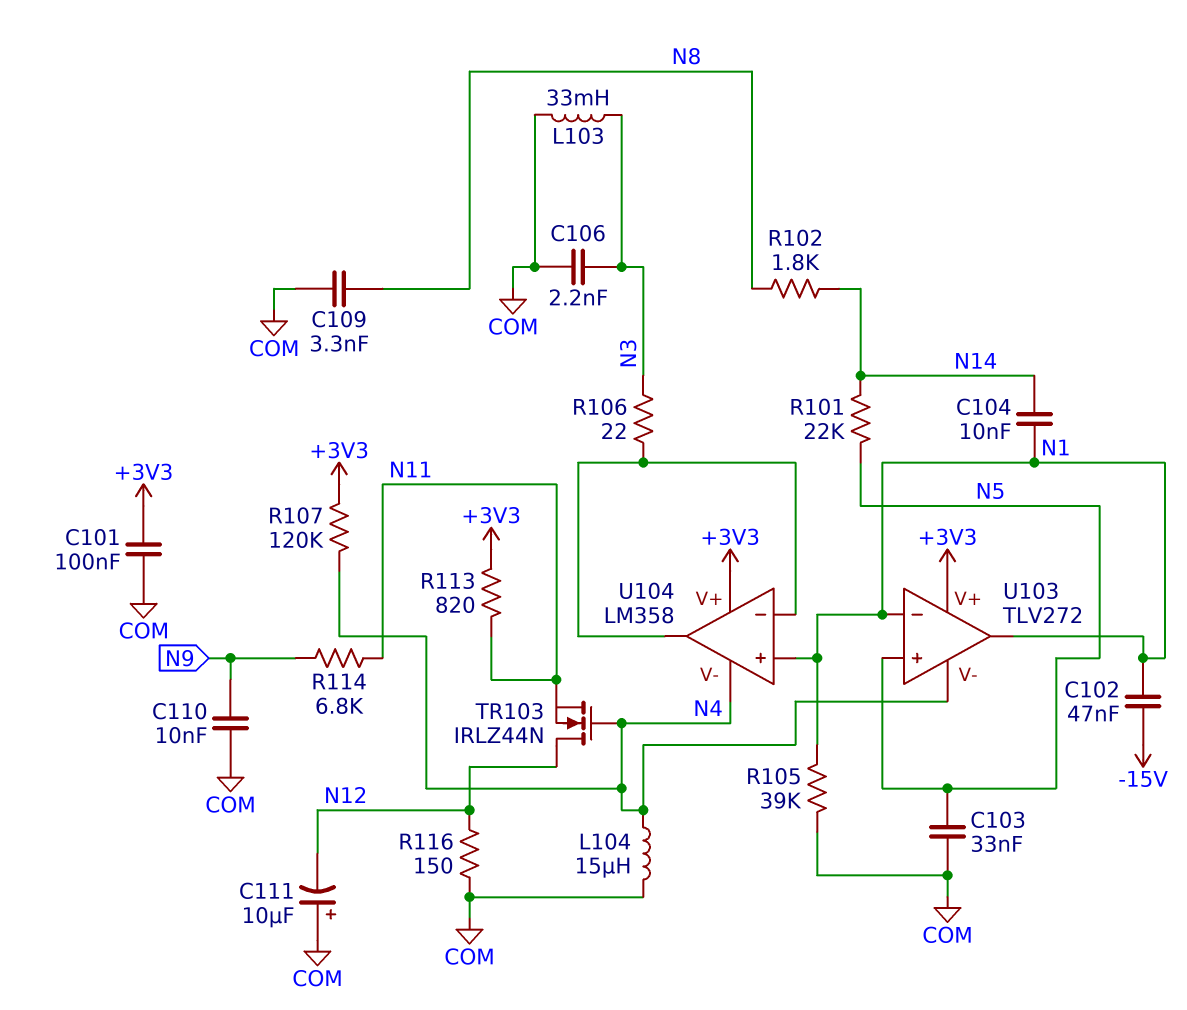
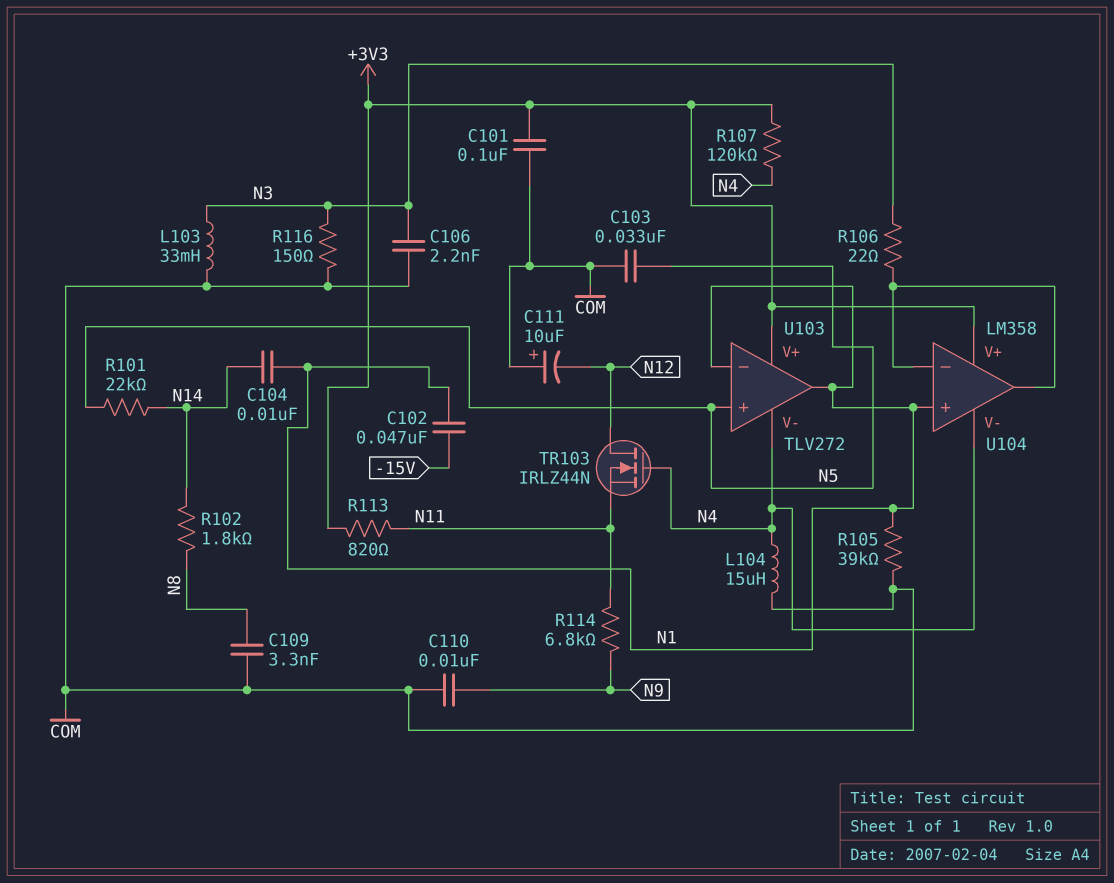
R116: 150 (COM, N12) -> 150 (COM, N3)

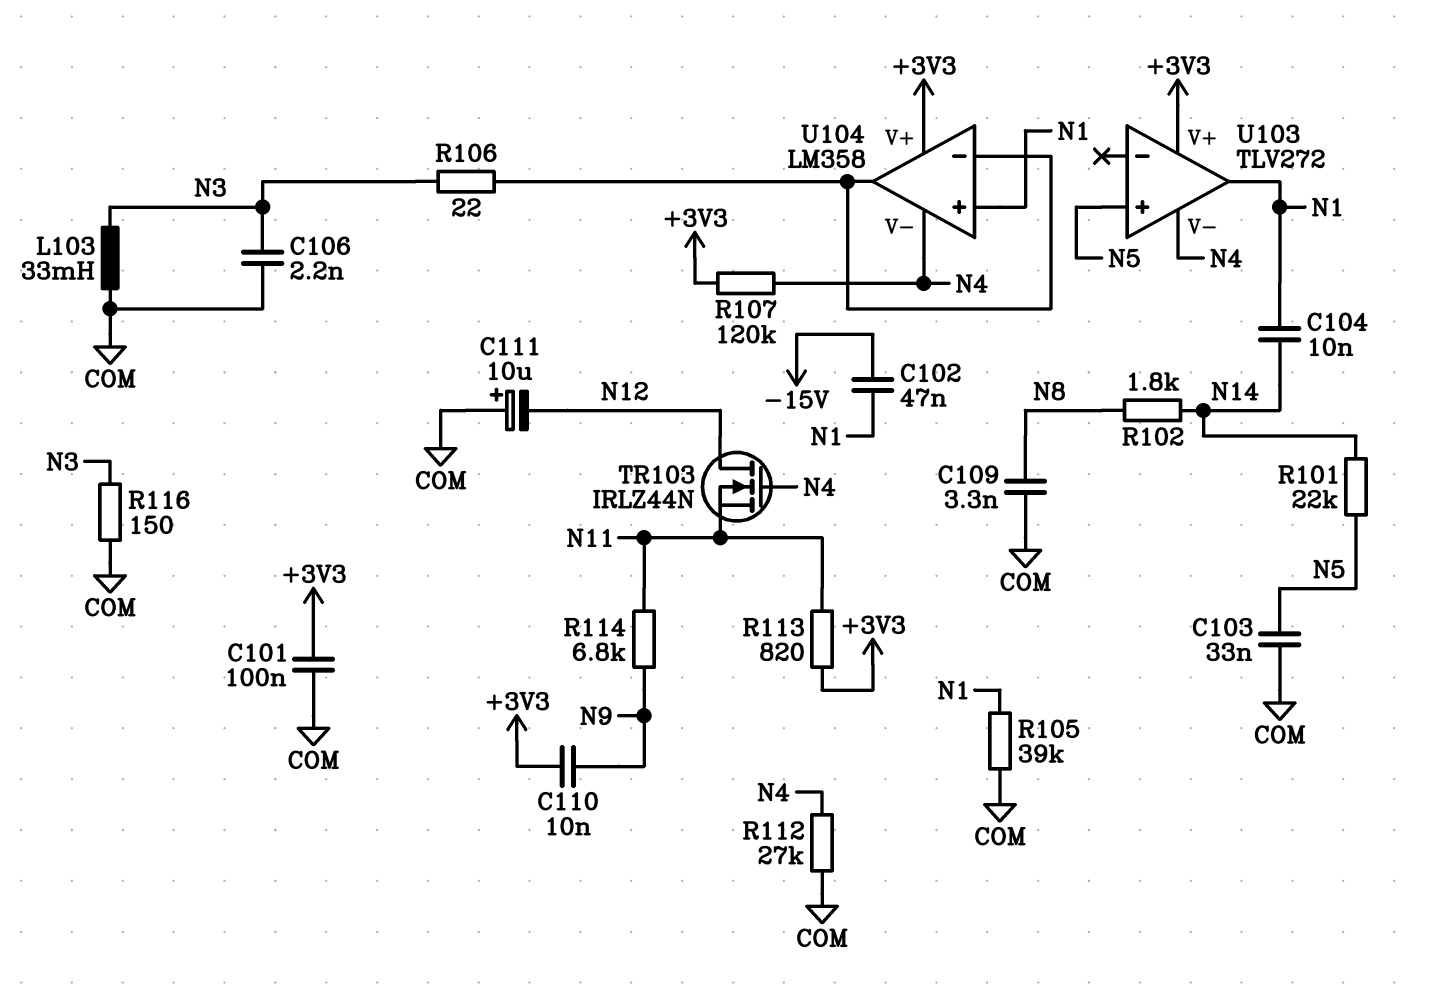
C110: 10nF (COM, N9) -> 10nF (+3V3, N9)
L104: 15uH (COM, N4) -> none
R112: none -> 27k (COM, N4)
U103 pin in-: N1 -> none

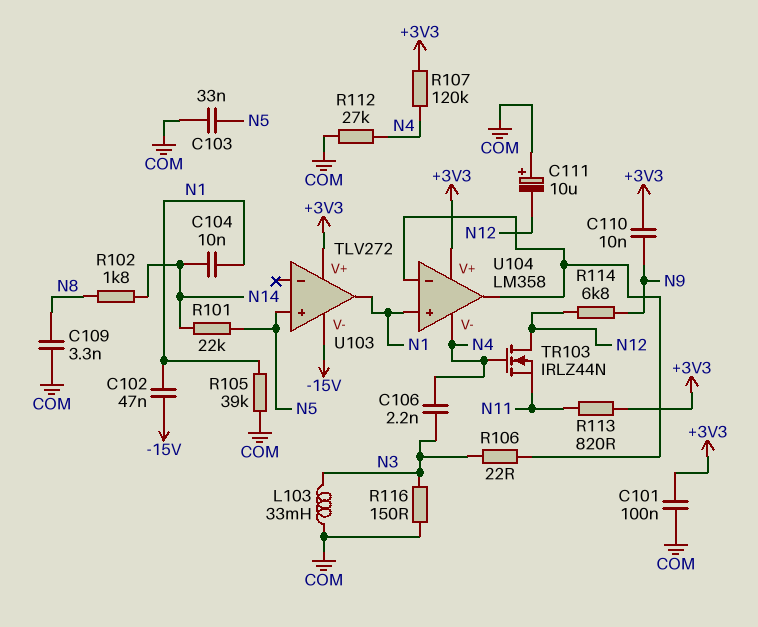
C106: 2.2nF (COM, N3) -> 2.2nF (N3, N4)
R114: 6.8k (N9, N11) -> 6.8k (N9, N12)
U103 pin V-: N4 -> -15V

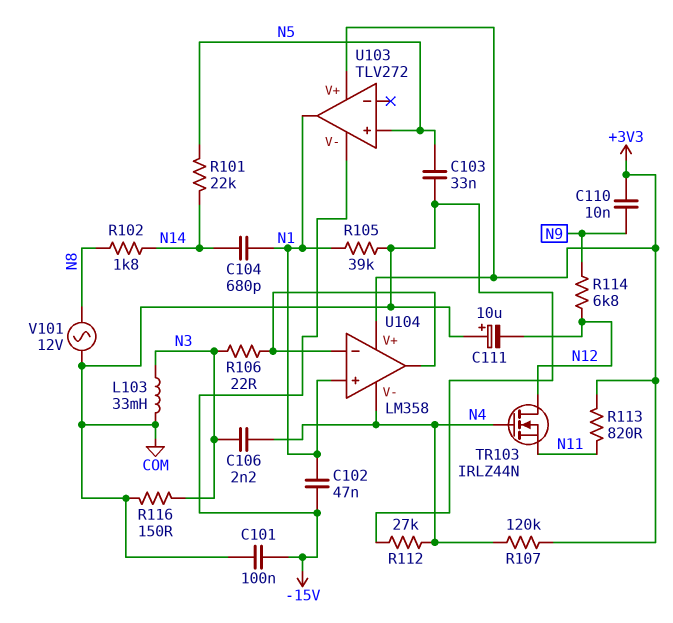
C101: 100nF (+3V3, COM) -> 100nF (-15V, COM)
C104: 10nF (N1, N14) -> 680pF (N1, N14)
C109: 3.3nF (COM, N8) -> none
V101: none -> AC 12V (COM, N8)

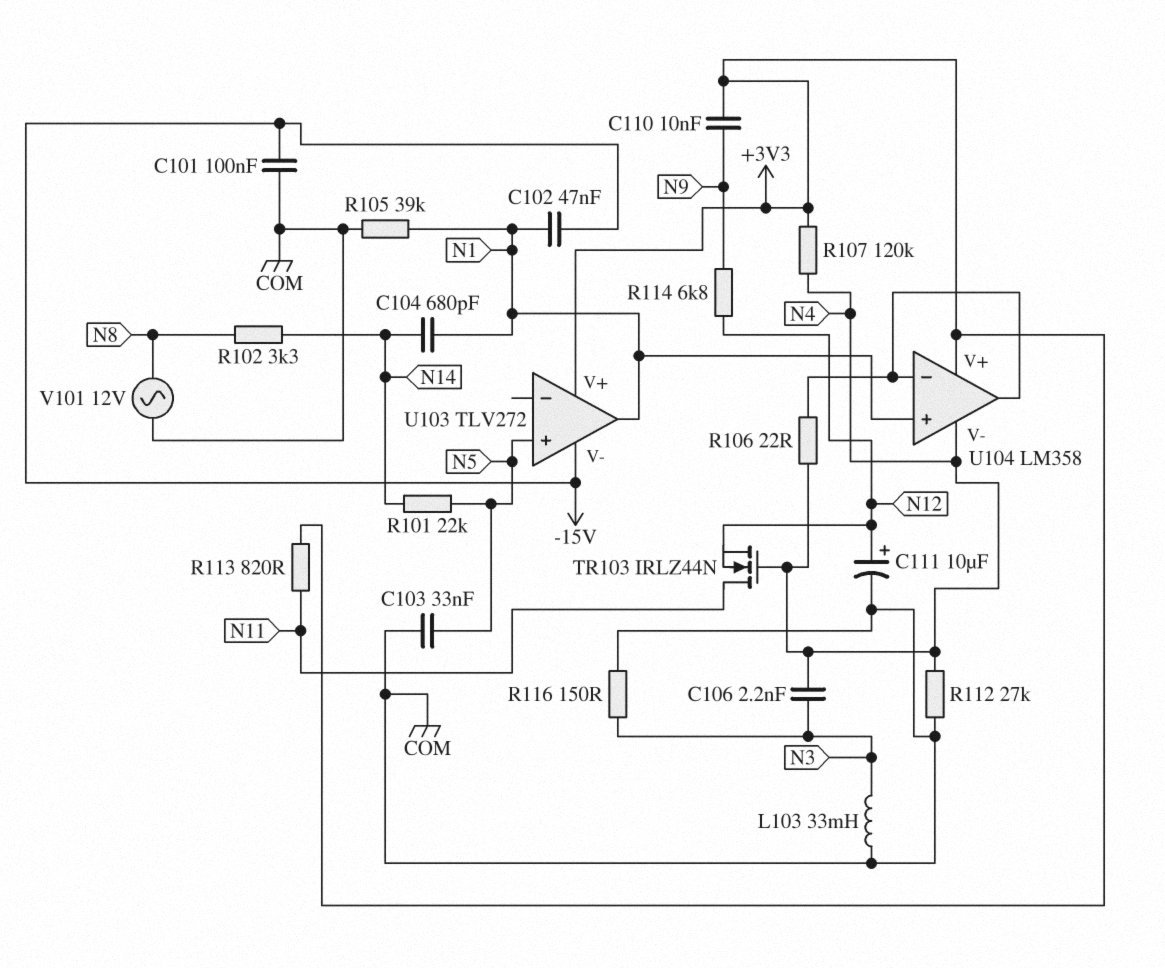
C111: 10uF (plus COM, minus N12) -> 10uF (plus N12, minus COM)
R102: 1.8k (N8, N14) -> 3.3k (N8, N14)
R106: 22 (N3, U104/in-) -> 22 (N4, U104/in-)
TR103: NMOS IRLZ44N (G N4, D N12, S N11) -> NMOS IRLZ44N (G N4, D N11, S N12)

